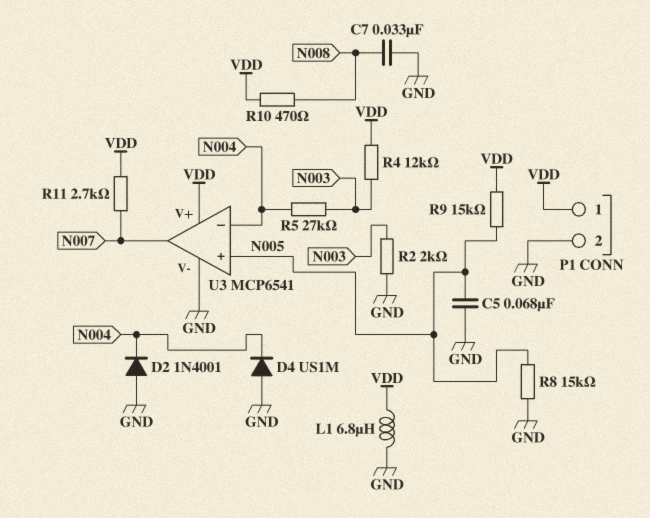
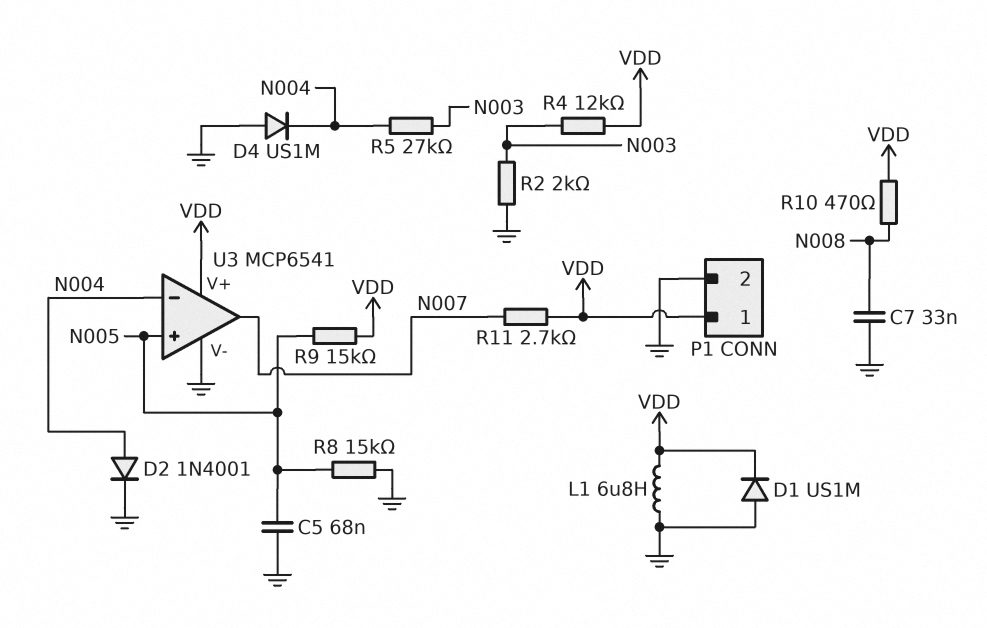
D1: none -> diode US1M (A GND, K VDD)
D2: diode 1N4001 (A GND, K N004) -> diode 1N4001 (A N004, K GND)

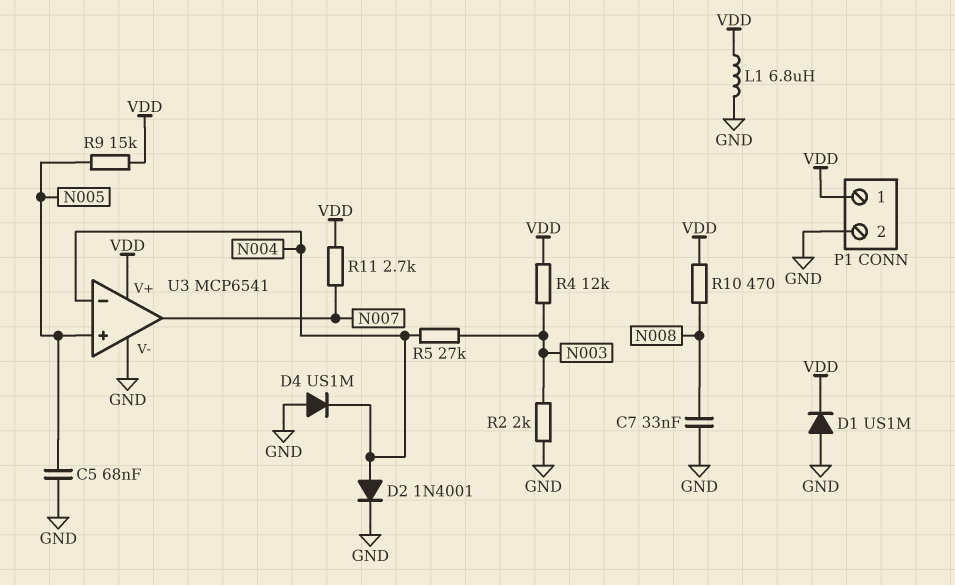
R8: 15k (GND, N005) -> none

